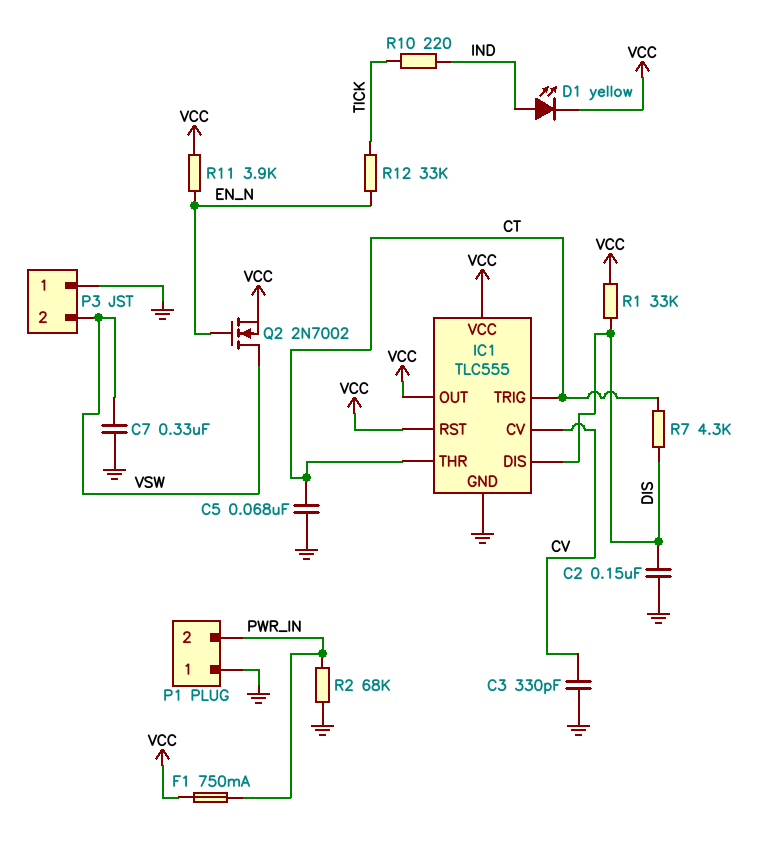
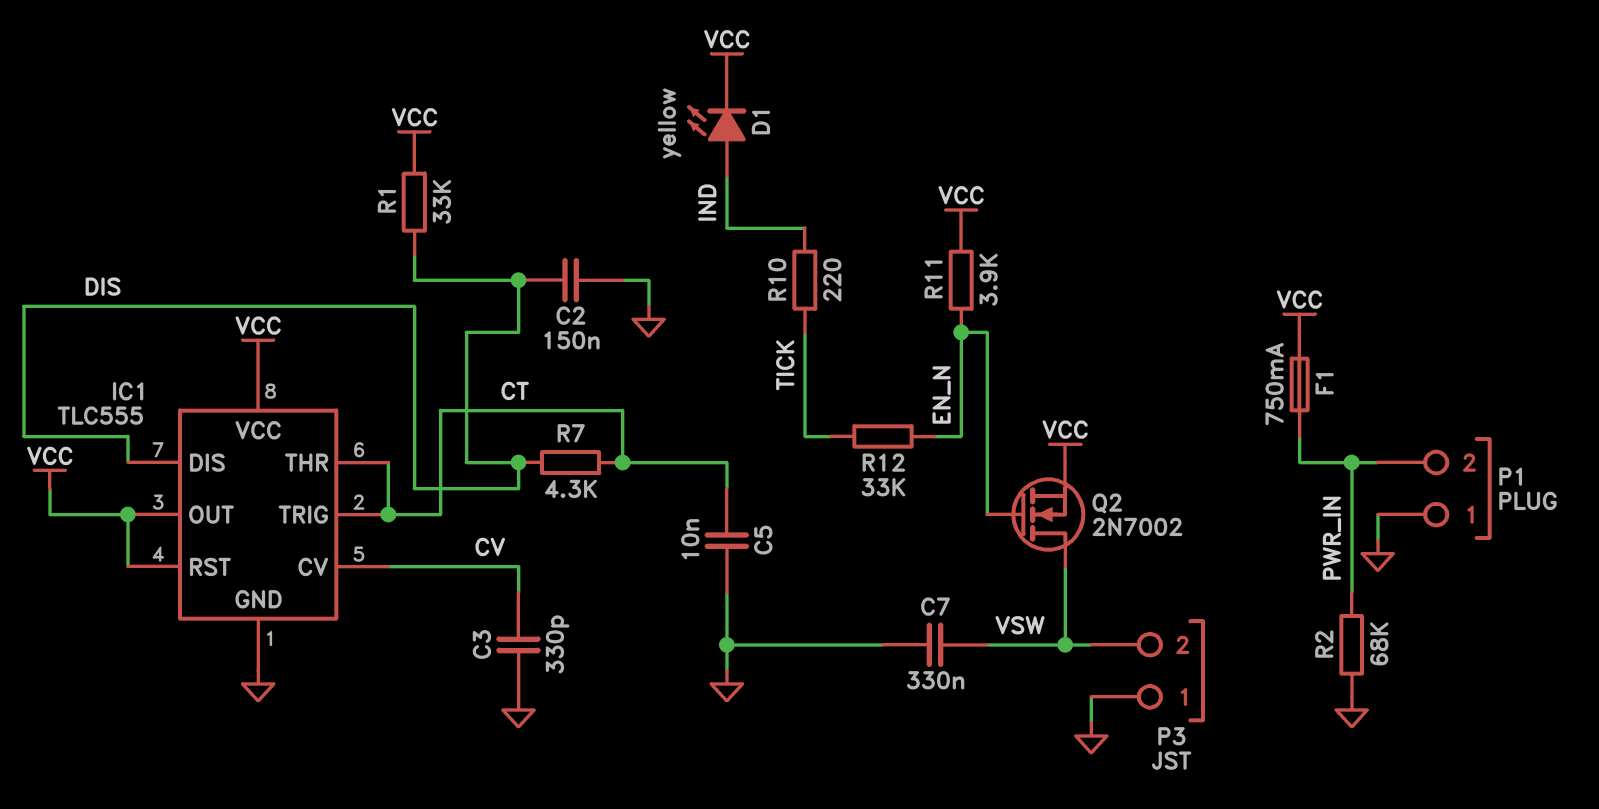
C5: 68nF (CT, GND) -> 10nF (CT, GND)

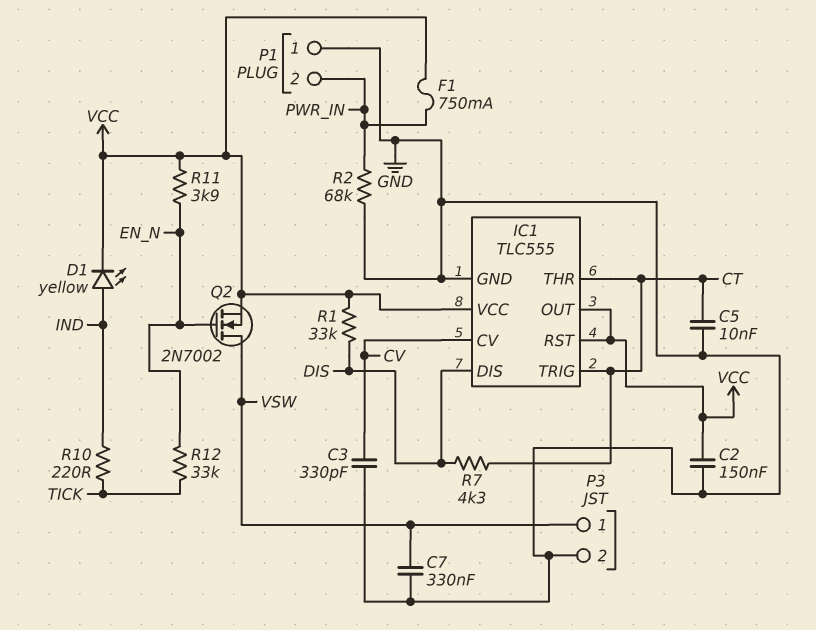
C2: 150nF (DIS, GND) -> 150nF (GND, VCC)
P3 pin 1: GND -> VSW
P3 pin 2: VSW -> GND

